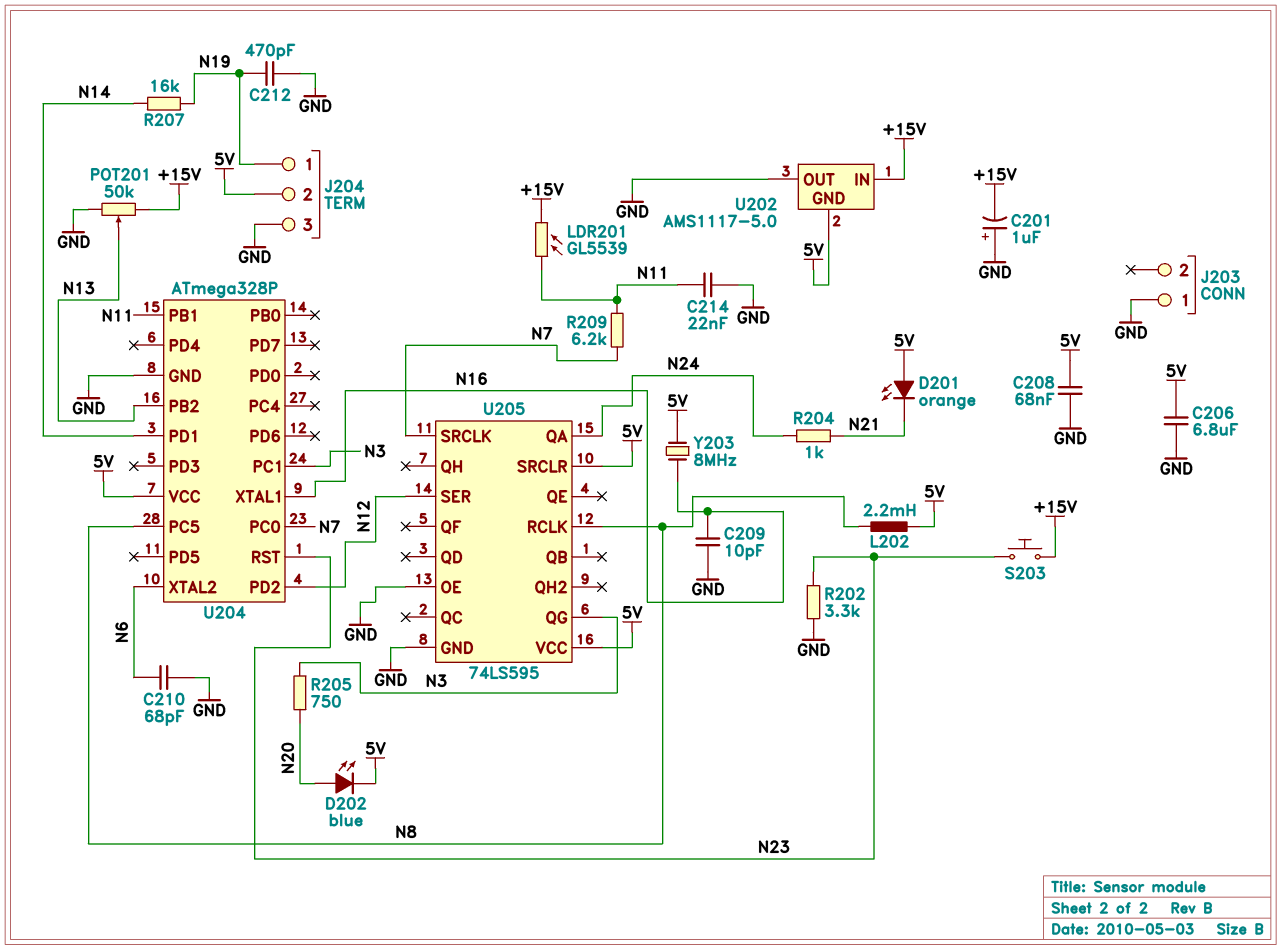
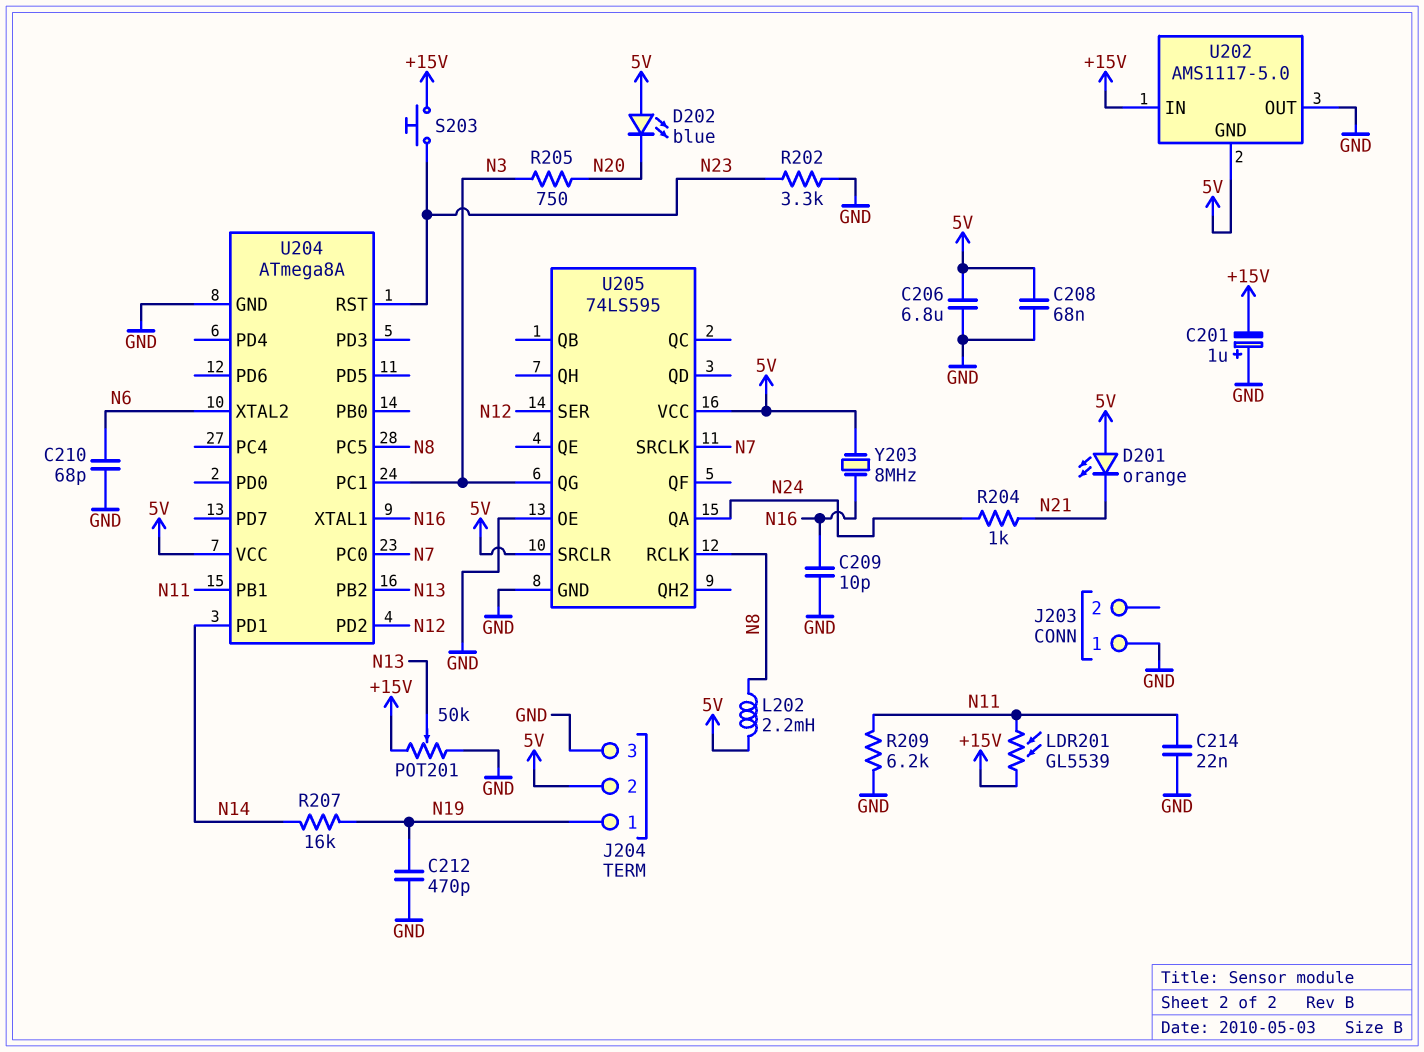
D202: LED blue (A N20, K 5V) -> LED blue (A 5V, K N20)
R209: 6.2k (N7, N11) -> 6.2k (GND, N11)
U204: ATmega328P -> ATmega8A

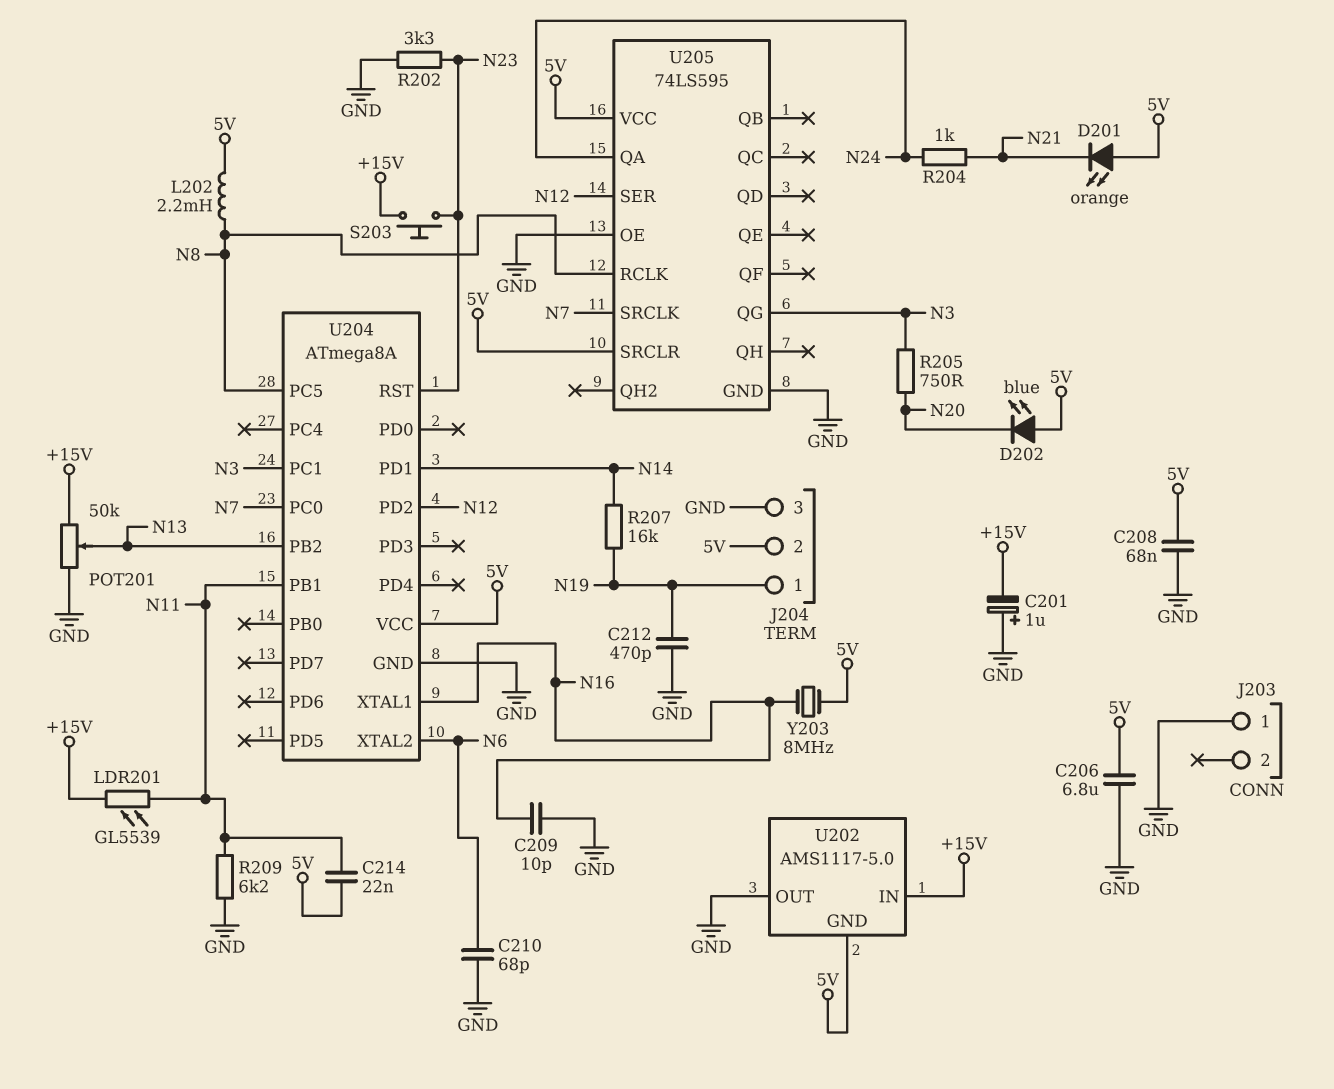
C214: 22nF (GND, N11) -> 22nF (5V, N11)

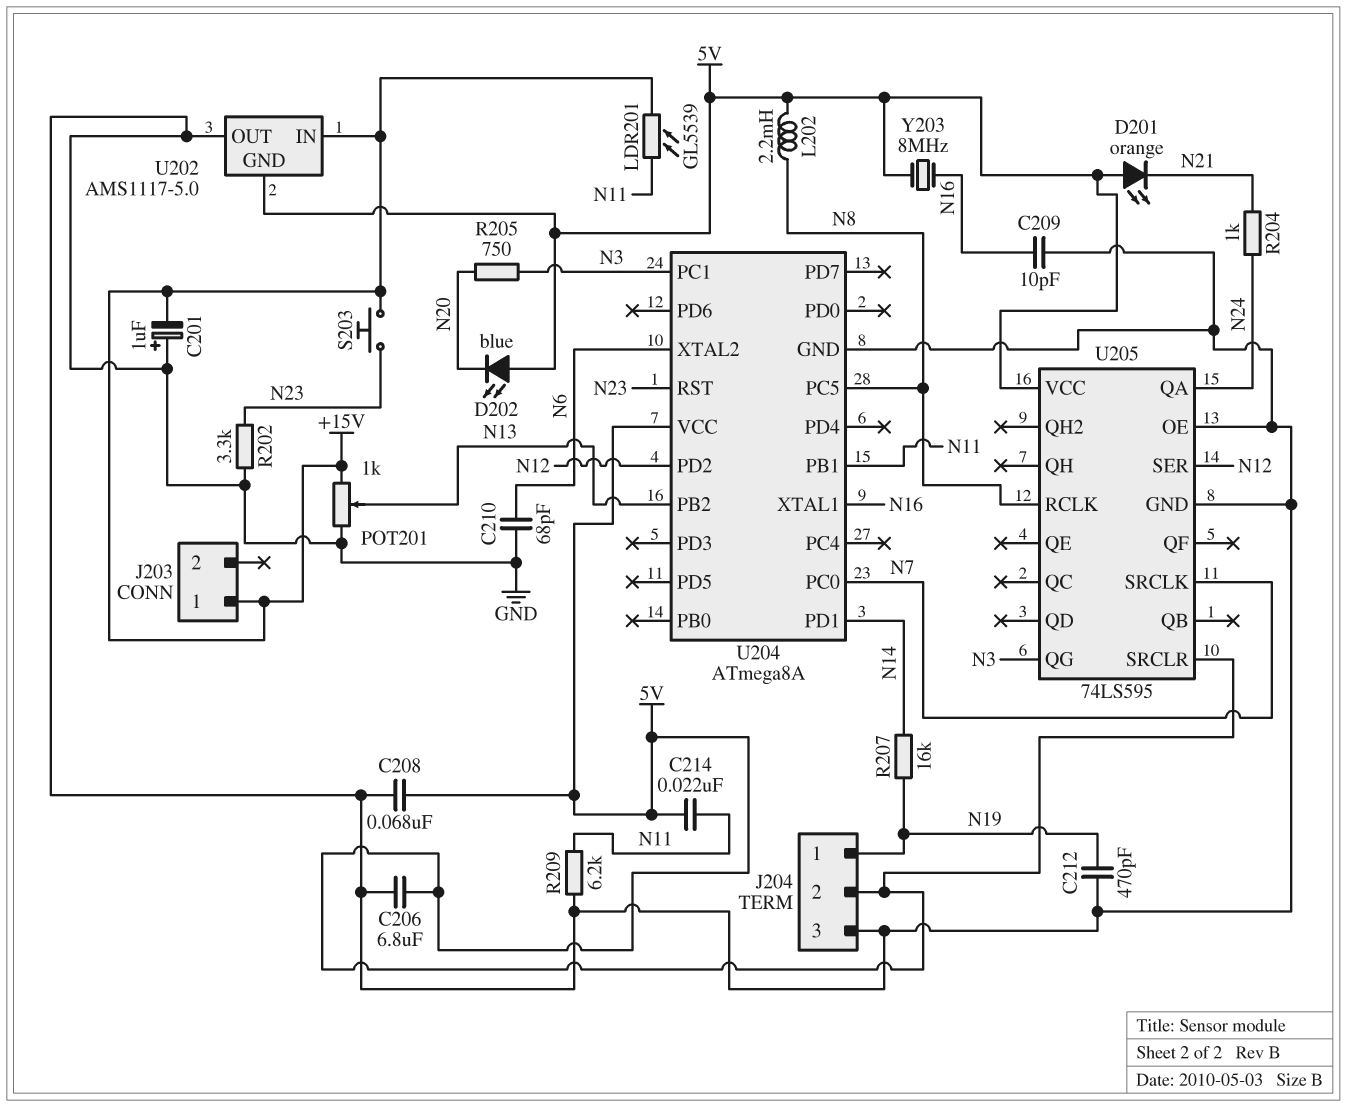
J203 pin 1: GND -> +15V
POT201: 50k (+15V, GND, wiper N13) -> 1k (+15V, GND, wiper N13)

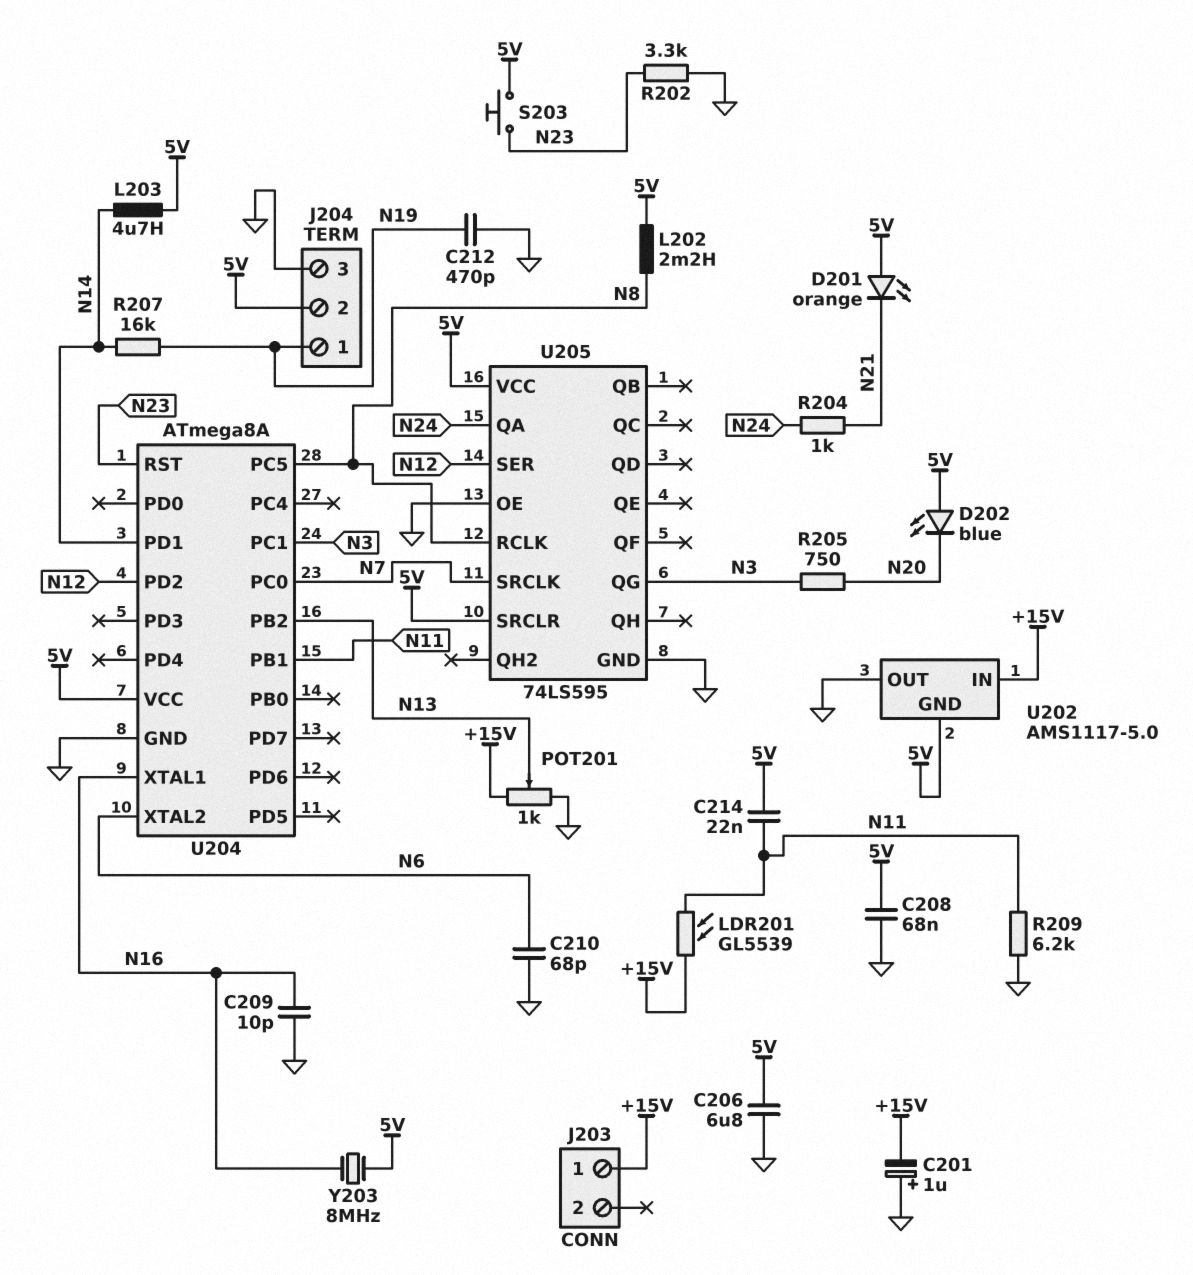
L203: none -> 4.7uH (5V, N14)
S203: button (+15V, N23) -> button (5V, N23)

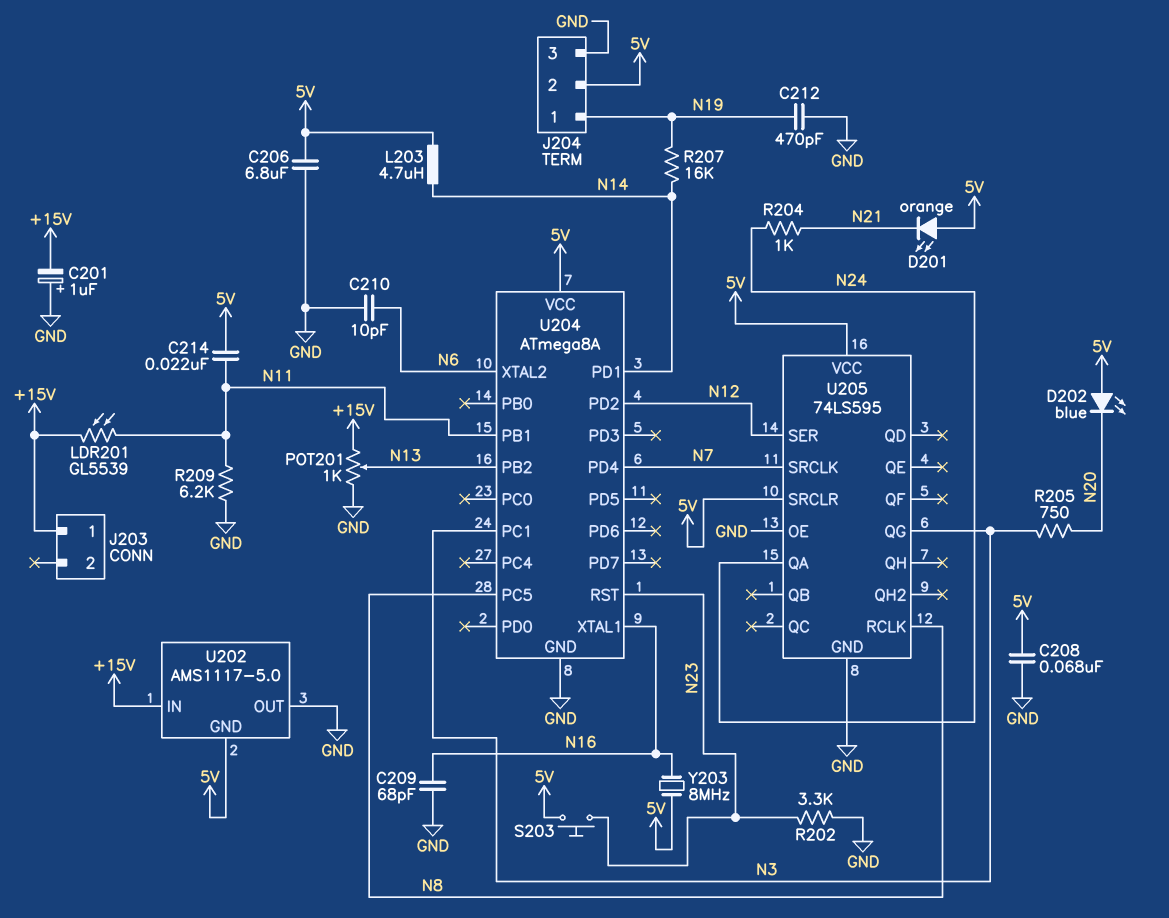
C209: 10pF (GND, N16) -> 68pF (GND, N16)
C210: 68pF (GND, N6) -> 10pF (GND, N6)
L202: 2.2mH (5V, N8) -> none
U204 pin PC0: N7 -> none
U204 pin PD4: none -> N7

